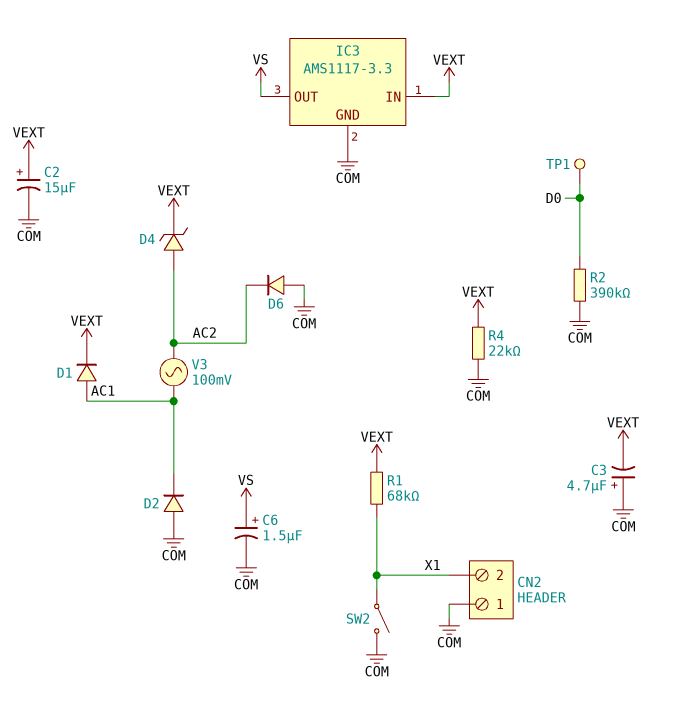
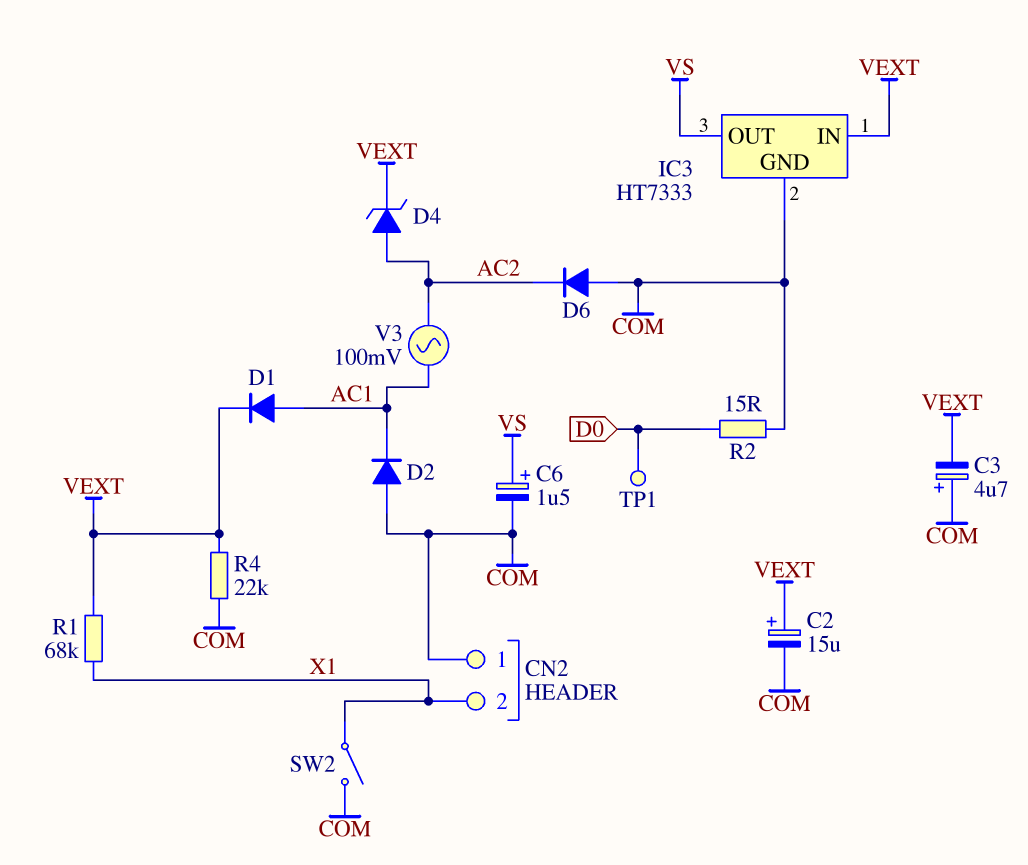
IC3: AMS1117-3.3 -> HT7333
R2: 390k (COM, D0) -> 15 (COM, D0)

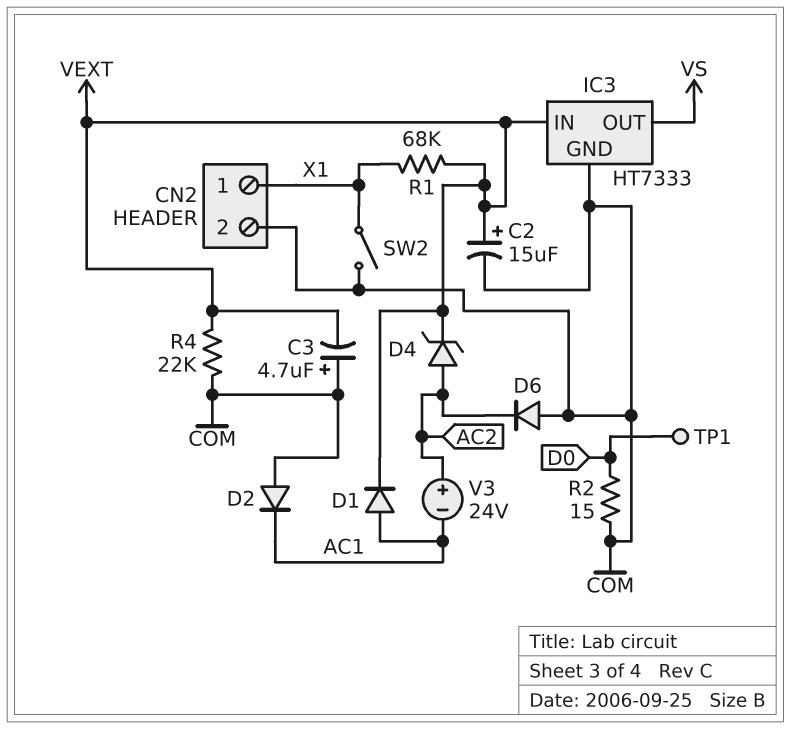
C6: 1.5uF (plus VS, minus COM) -> none
CN2 pin 1: COM -> X1
CN2 pin 2: X1 -> COM
V3: AC 100mV (AC1, AC2) -> 24V (plus AC2, minus AC1)

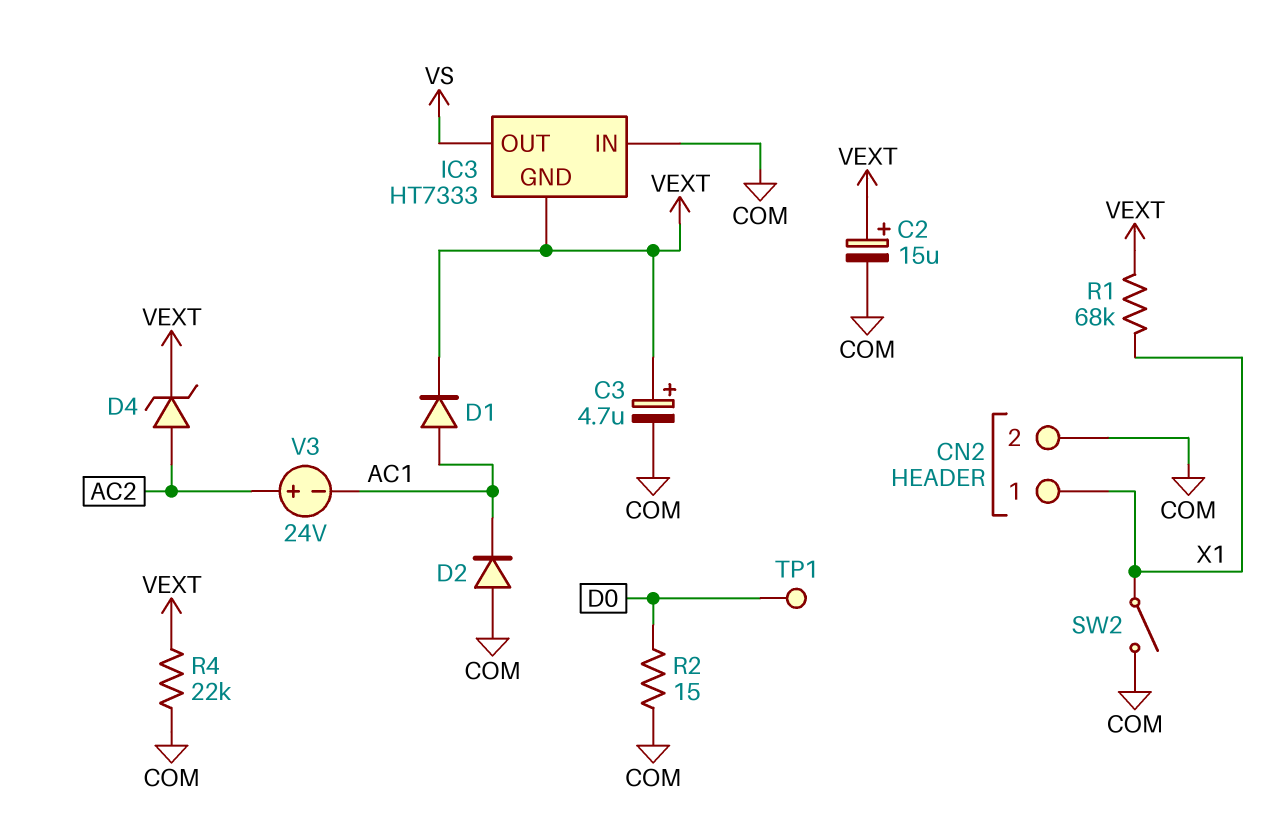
C3: 4.7uF (plus COM, minus VEXT) -> 4.7uF (plus VEXT, minus COM)
D6: diode (A COM, K AC2) -> none
IC3 pin GND: COM -> VEXT
IC3 pin IN: VEXT -> COM

